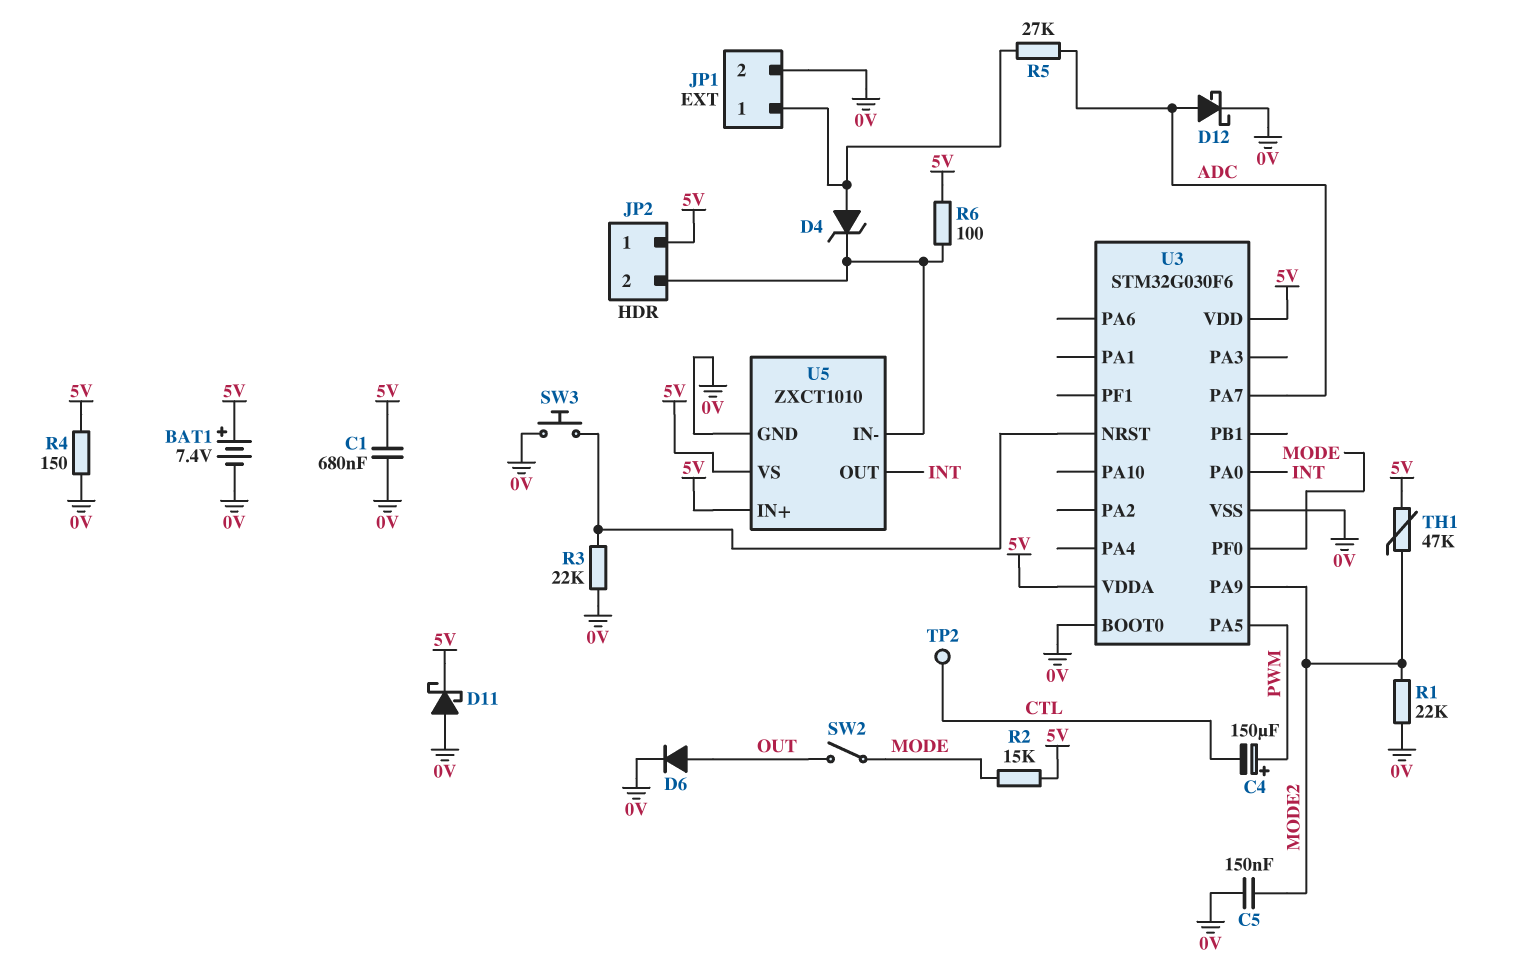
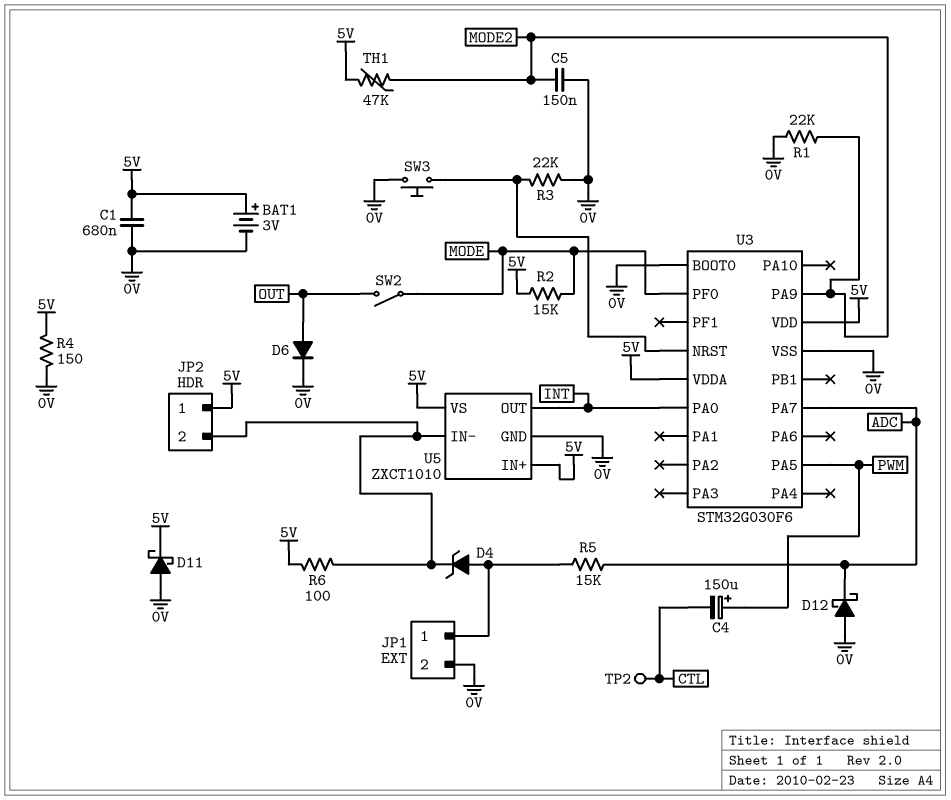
BAT1: 7.4V (plus 5V, minus 0V) -> 3V (plus 5V, minus 0V)
D12: schottky (A ADC, K 0V) -> schottky (A 0V, K ADC)
R5: 27k (ADC, JP1/1) -> 15k (ADC, JP1/1)

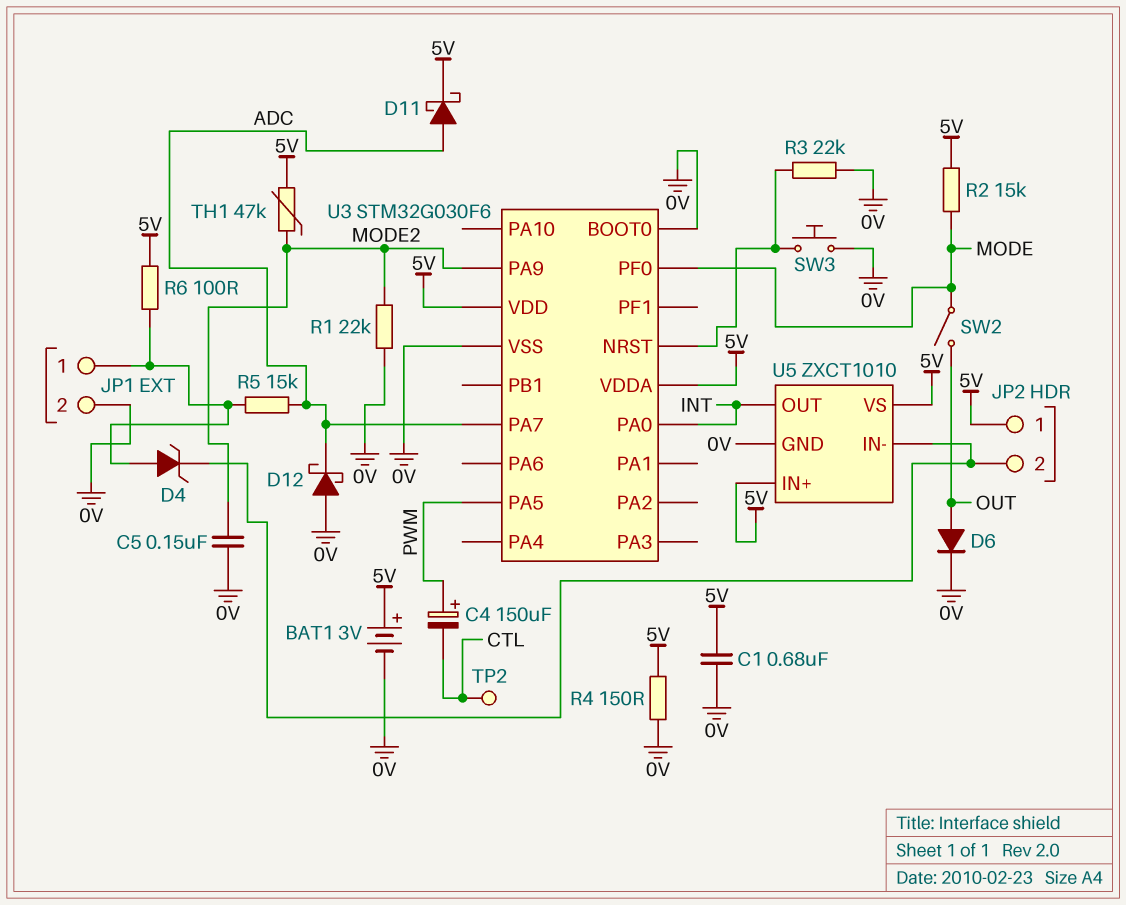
D11: schottky (A 0V, K 5V) -> schottky (A ADC, K 5V)
R6: 100 (5V, JP2/2) -> 100 (5V, JP1/1)

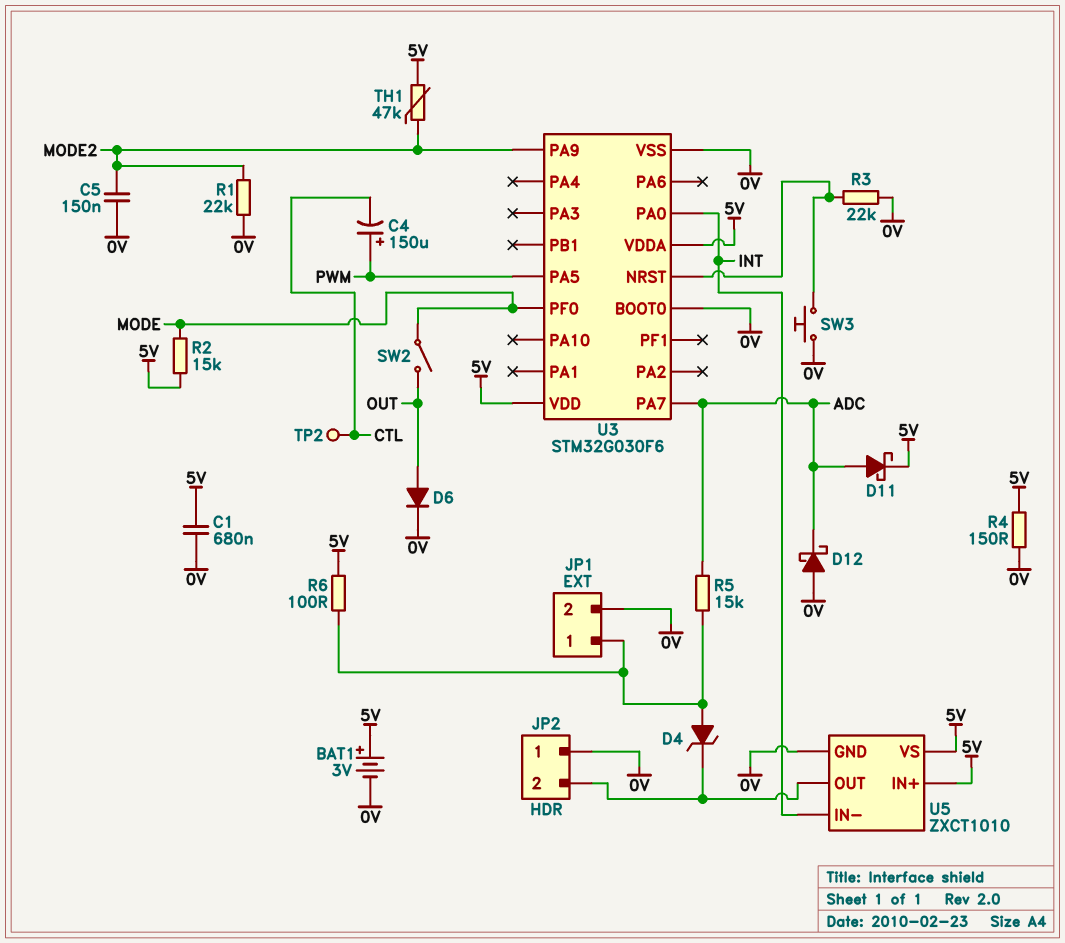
JP2 pin 1: 5V -> 0V
U5 pin IN-: JP2/2 -> INT
U5 pin OUT: INT -> JP2/2

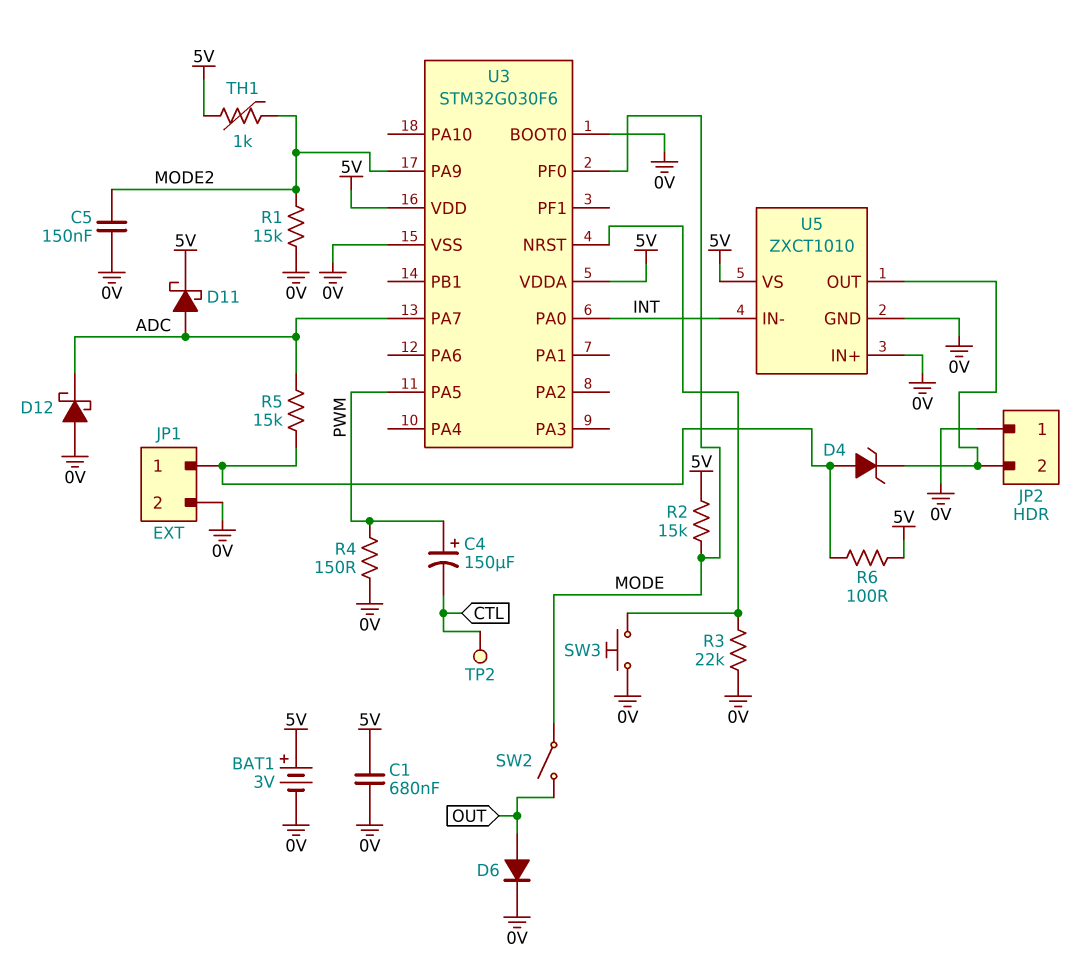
R1: 22k (0V, MODE2) -> 15k (0V, MODE2)
R4: 150 (0V, 5V) -> 150 (0V, PWM)
TH1: 47k (5V, MODE2) -> 1k (5V, MODE2)
U5 pin IN+: 5V -> 0V

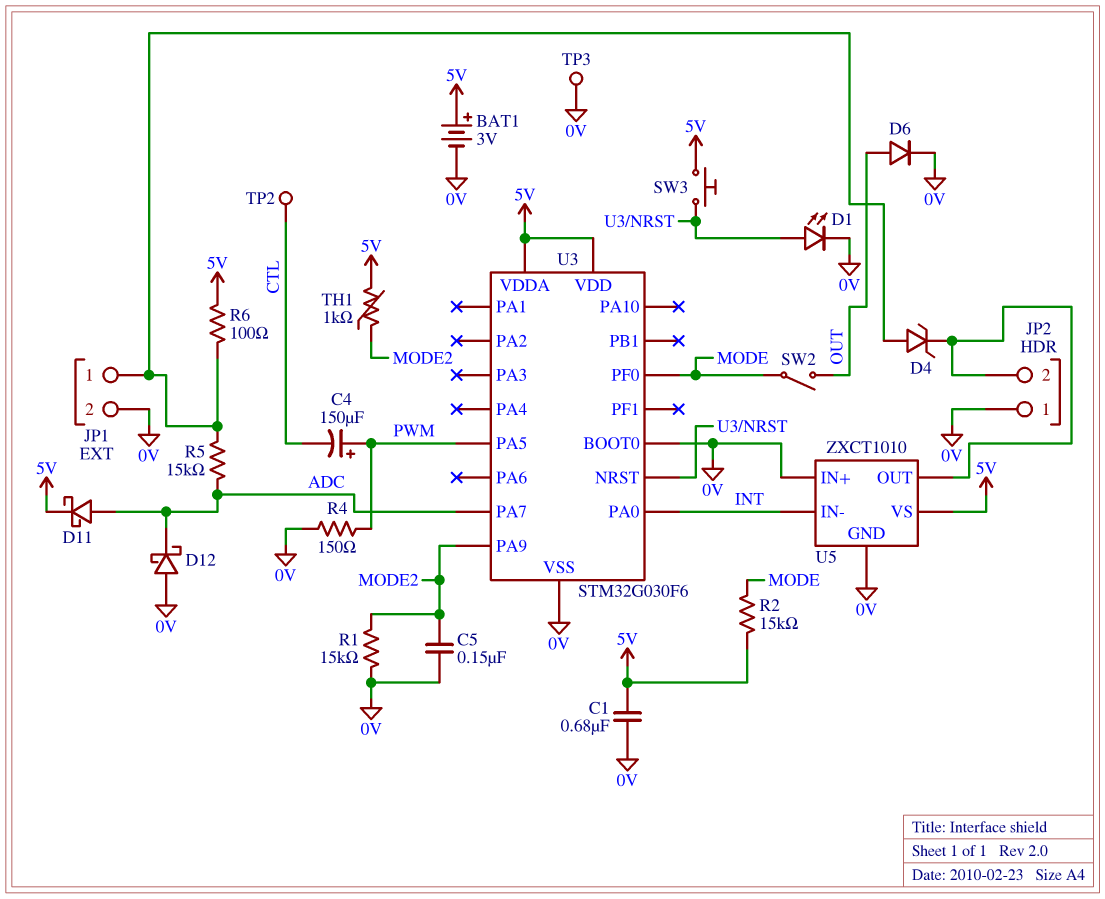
D1: none -> LED (A U3/NRST, K 0V)
R3: 22k (0V, U3/NRST) -> none
SW3: button (0V, U3/NRST) -> button (5V, U3/NRST)
TP3: none -> test point (0V)

